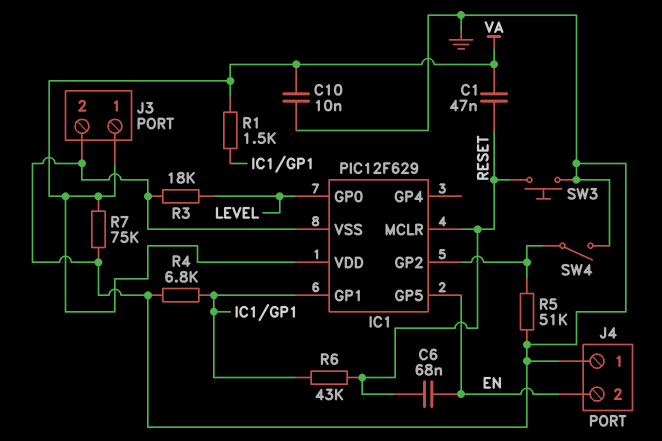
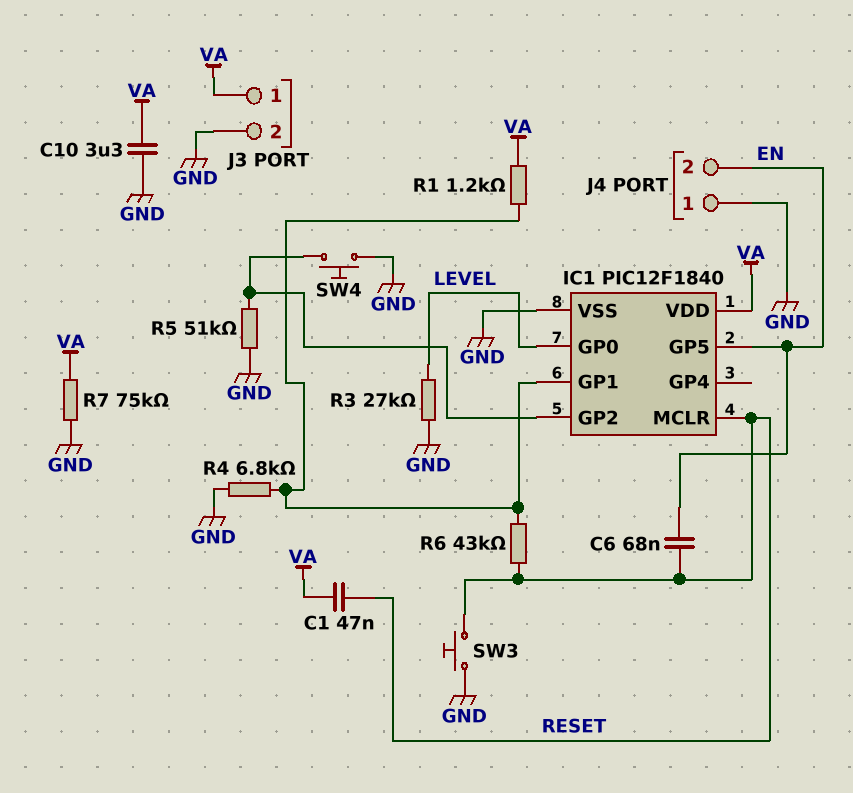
C10: 10nF (GND, VA) -> 3.3uF (GND, VA)
IC1: PIC12F629 -> PIC12F1840
R1: 1.5k (IC1/GP1, VA) -> 1.2k (IC1/GP1, VA)
R3: 18k (GND, LEVEL) -> 27k (GND, LEVEL)
SW4: switch (GND, IC1/GP2) -> button (GND, IC1/GP2)

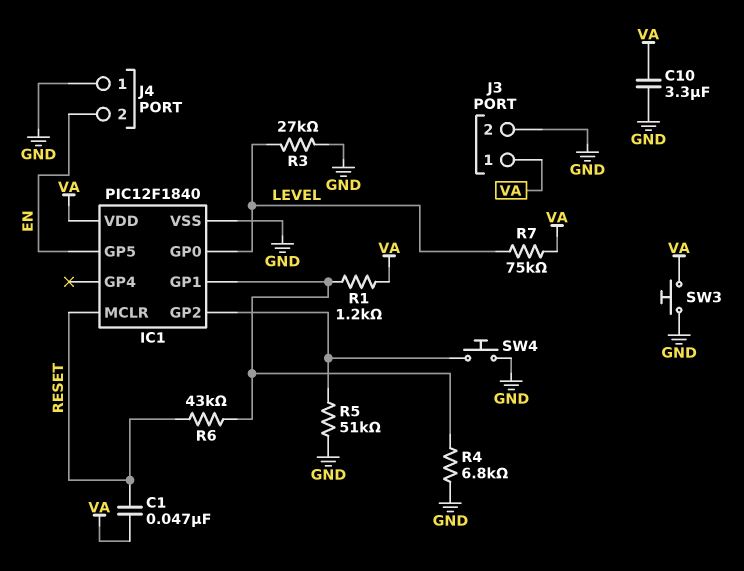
C6: 68nF (EN, RESET) -> none
R7: 75k (GND, VA) -> 75k (LEVEL, VA)
SW3: button (GND, RESET) -> button (GND, VA)

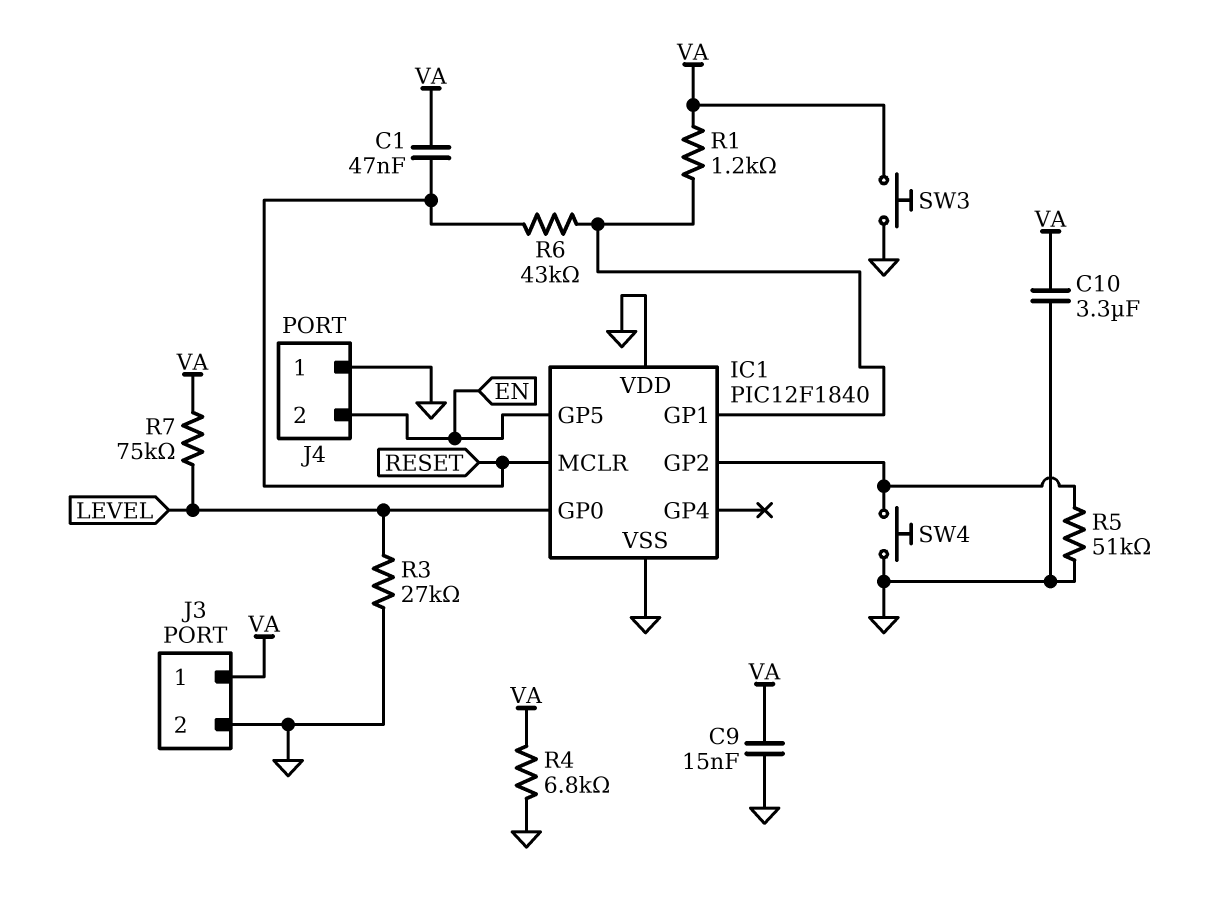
C9: none -> 15nF (GND, VA)
IC1 pin VDD: VA -> GND
R4: 6.8k (GND, IC1/GP1) -> 6.8k (GND, VA)

